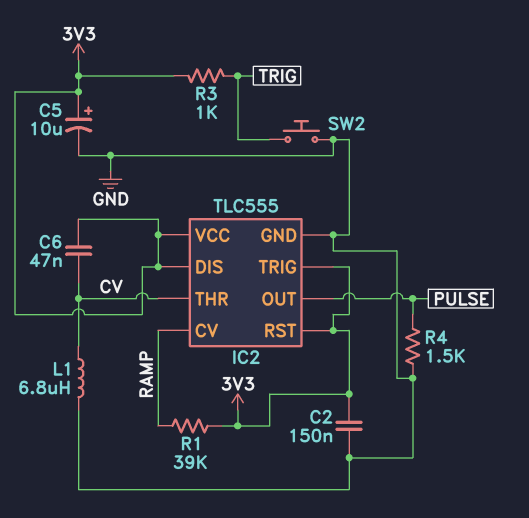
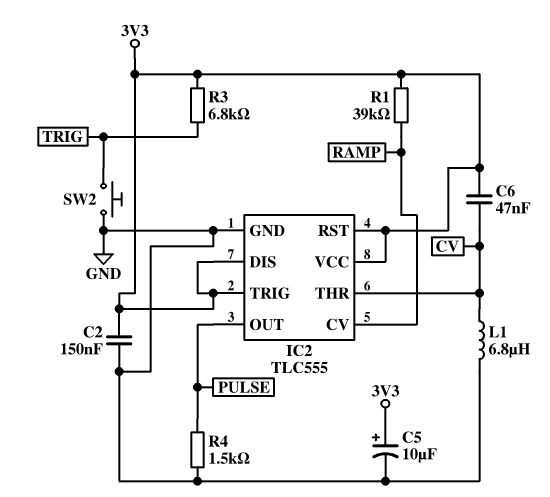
R3: 1k (3V3, TRIG) -> 6.8k (3V3, TRIG)

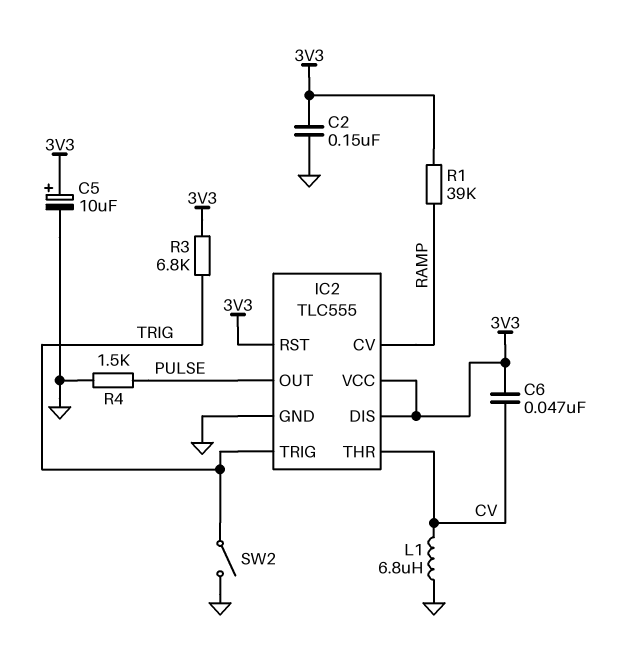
IC2 pin TRIG: 3V3 -> TRIG
SW2: button (GND, TRIG) -> switch (GND, TRIG)

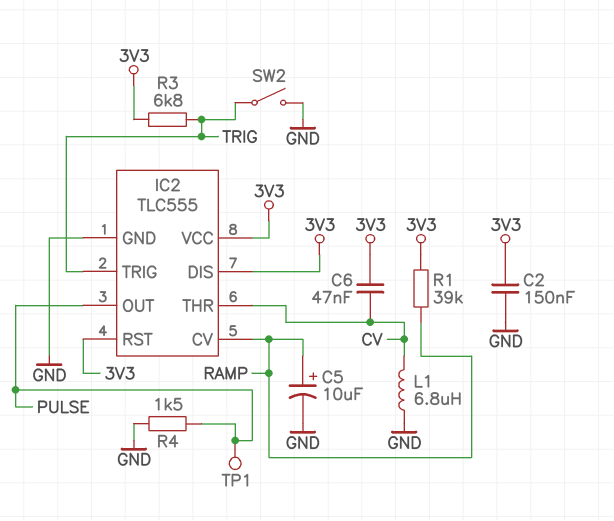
C5: 10uF (plus 3V3, minus GND) -> 10uF (plus RAMP, minus GND)
TP1: none -> test point (PULSE)

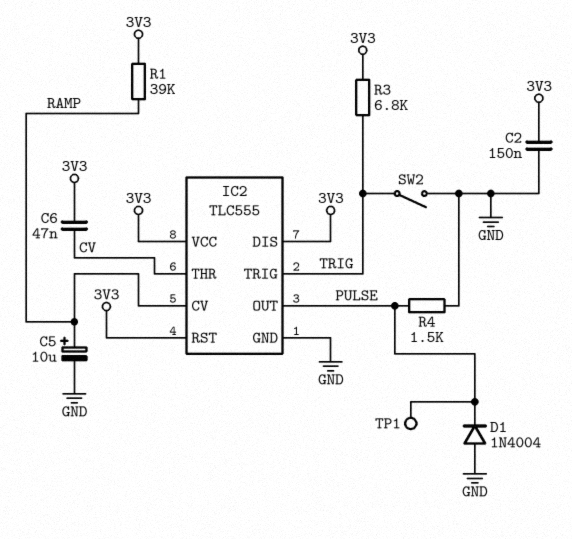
D1: none -> diode 1N4004 (A GND, K PULSE)
L1: 6.8uH (CV, GND) -> none

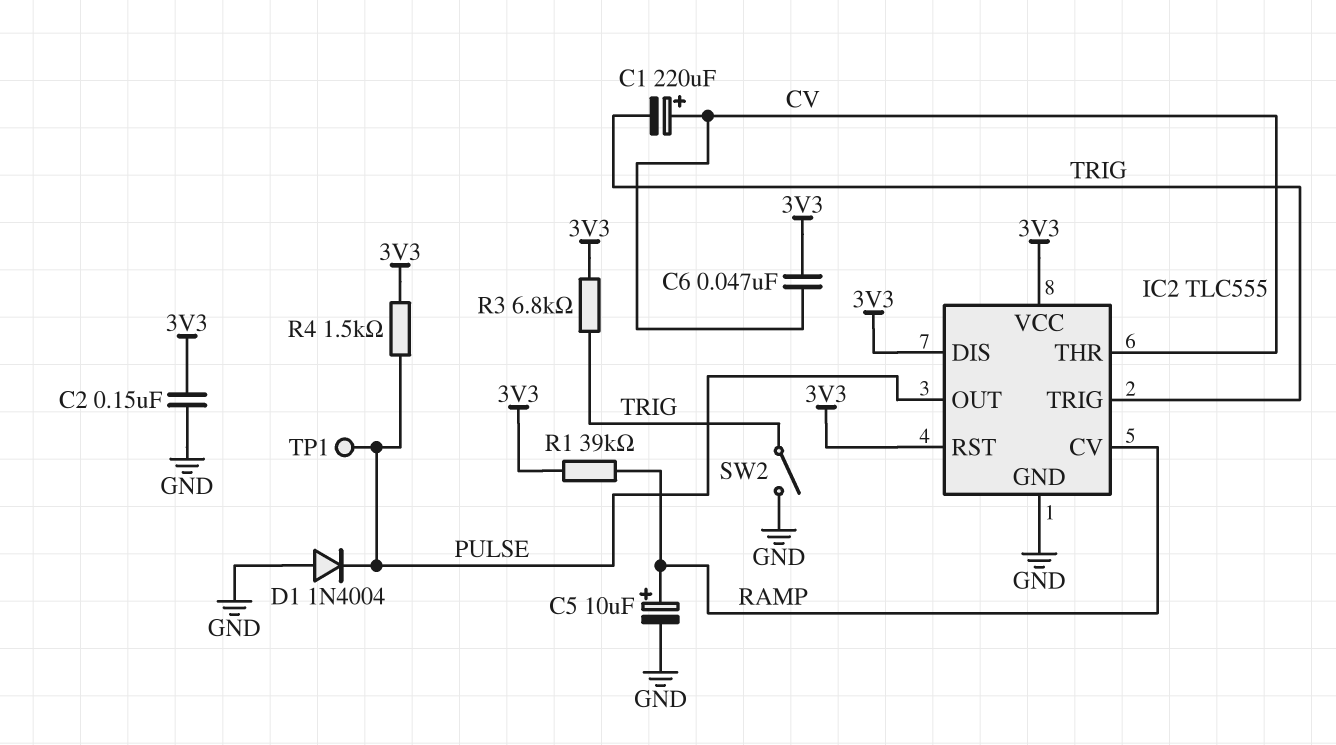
C1: none -> 220uF (plus CV, minus TRIG)
R4: 1.5k (GND, PULSE) -> 1.5k (3V3, PULSE)

